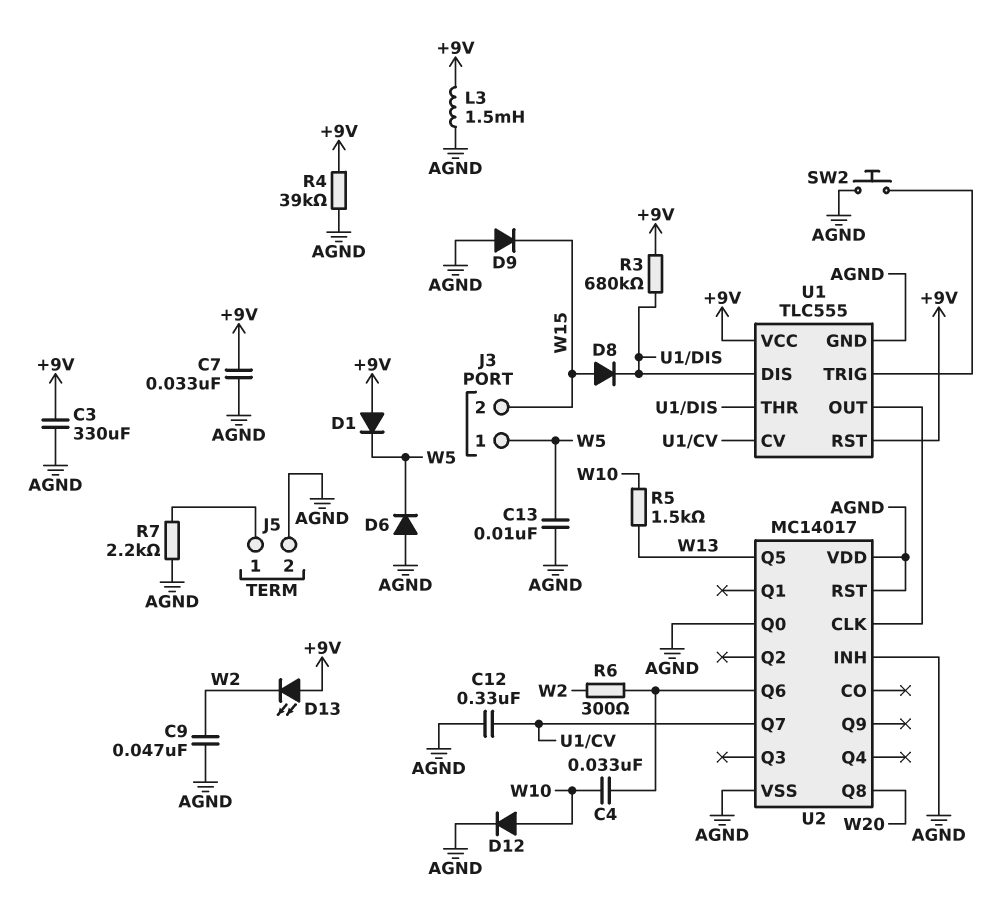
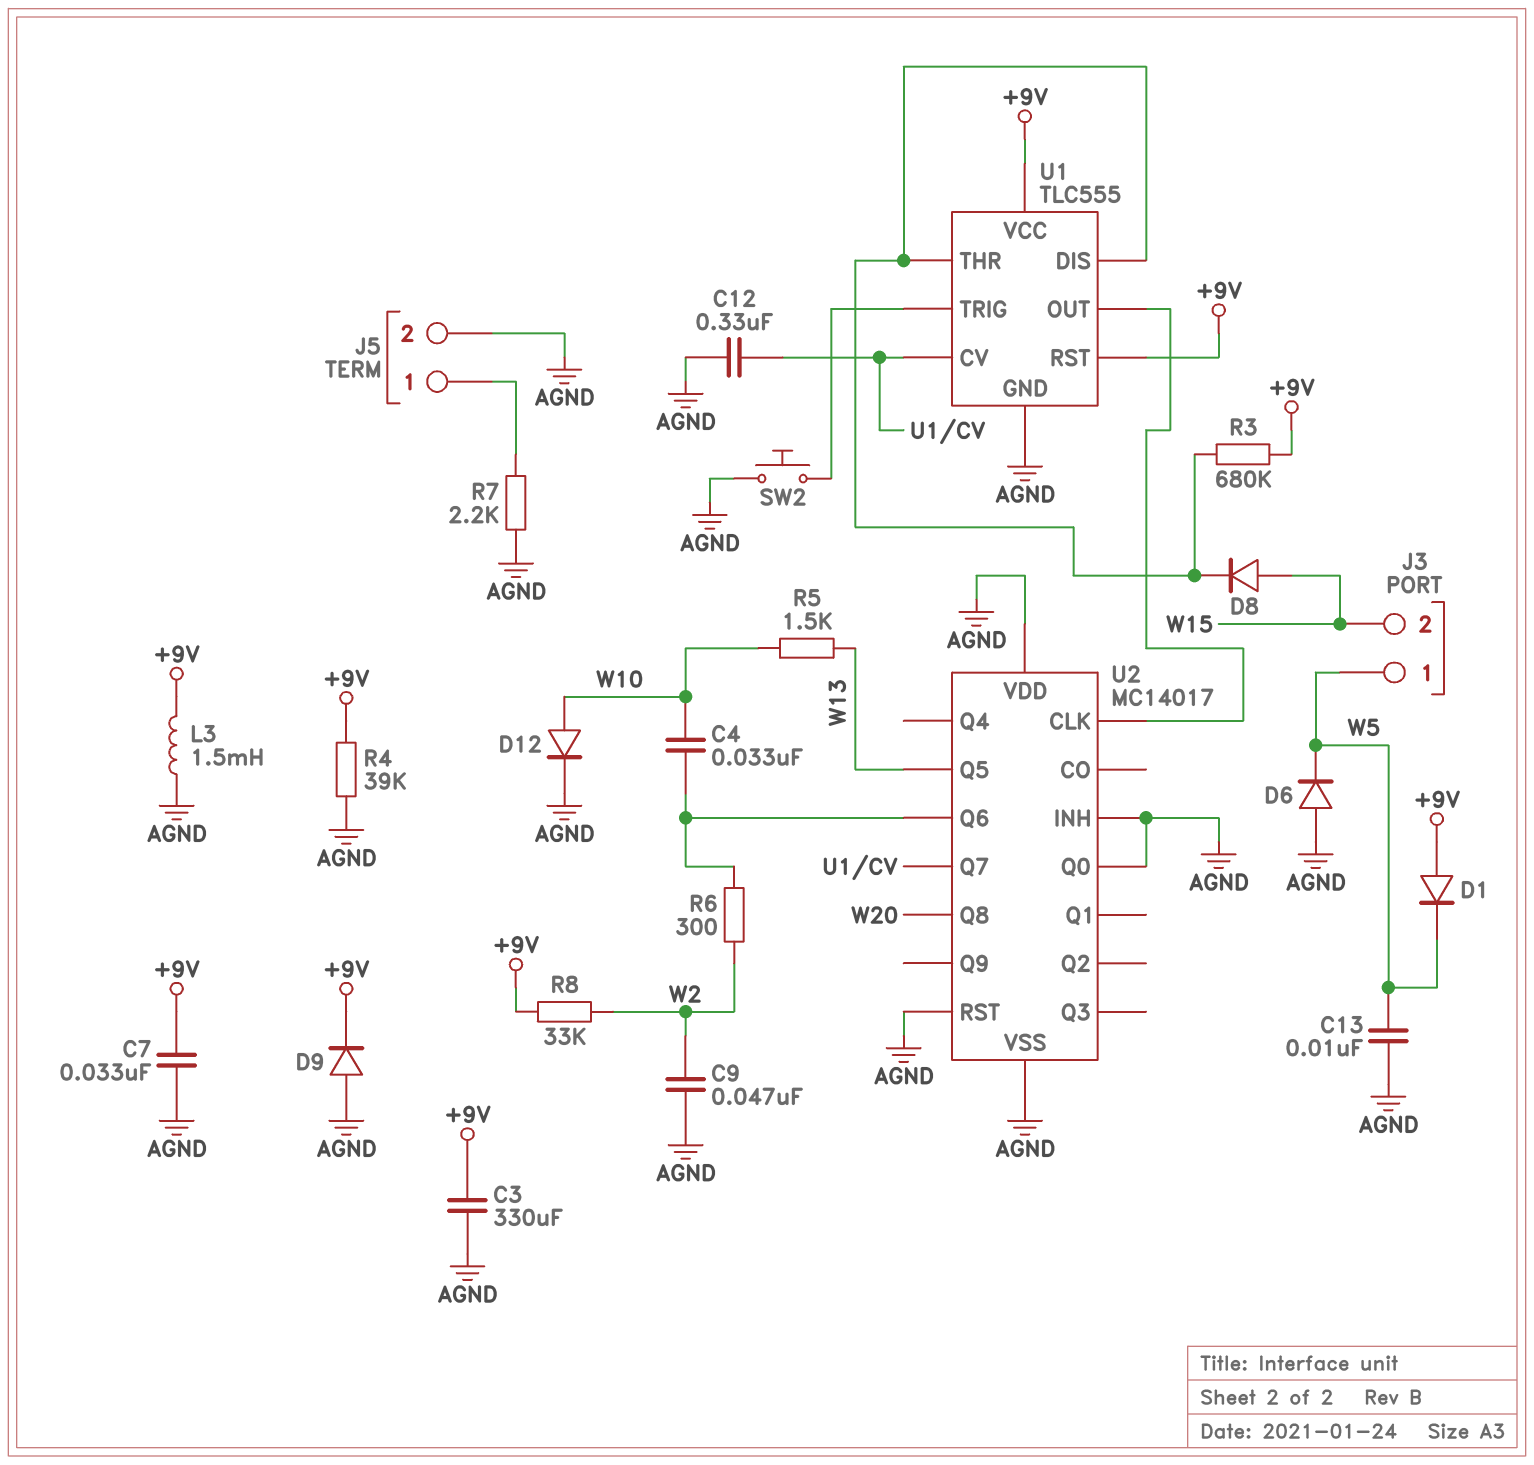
D9: diode (A AGND, K W15) -> diode (A AGND, K +9V)
D13: LED (A +9V, K W2) -> none
R8: none -> 33k (+9V, W2)

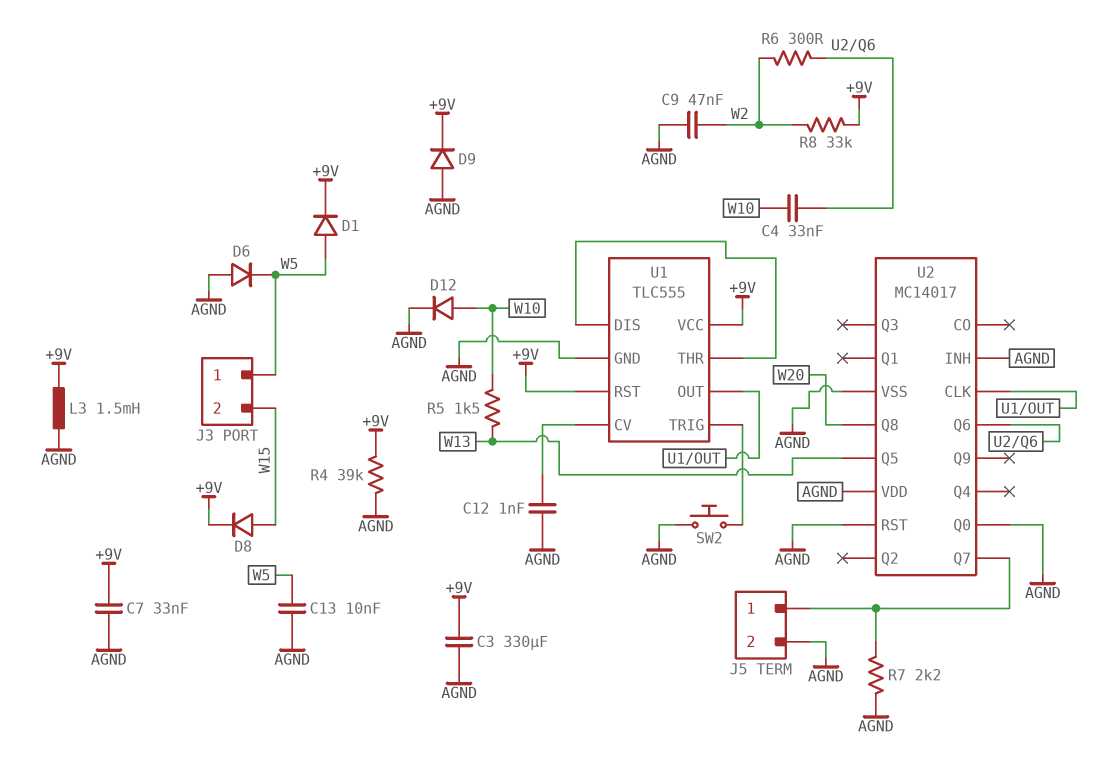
C12: 330nF (AGND, U1/CV) -> 1nF (AGND, U1/CV)
D1: diode (A +9V, K W5) -> diode (A W5, K +9V)
D8: diode (A W15, K U1/DIS) -> diode (A W15, K +9V)
R3: 680k (+9V, U1/DIS) -> none
U2 pin Q7: U1/CV -> J5/1

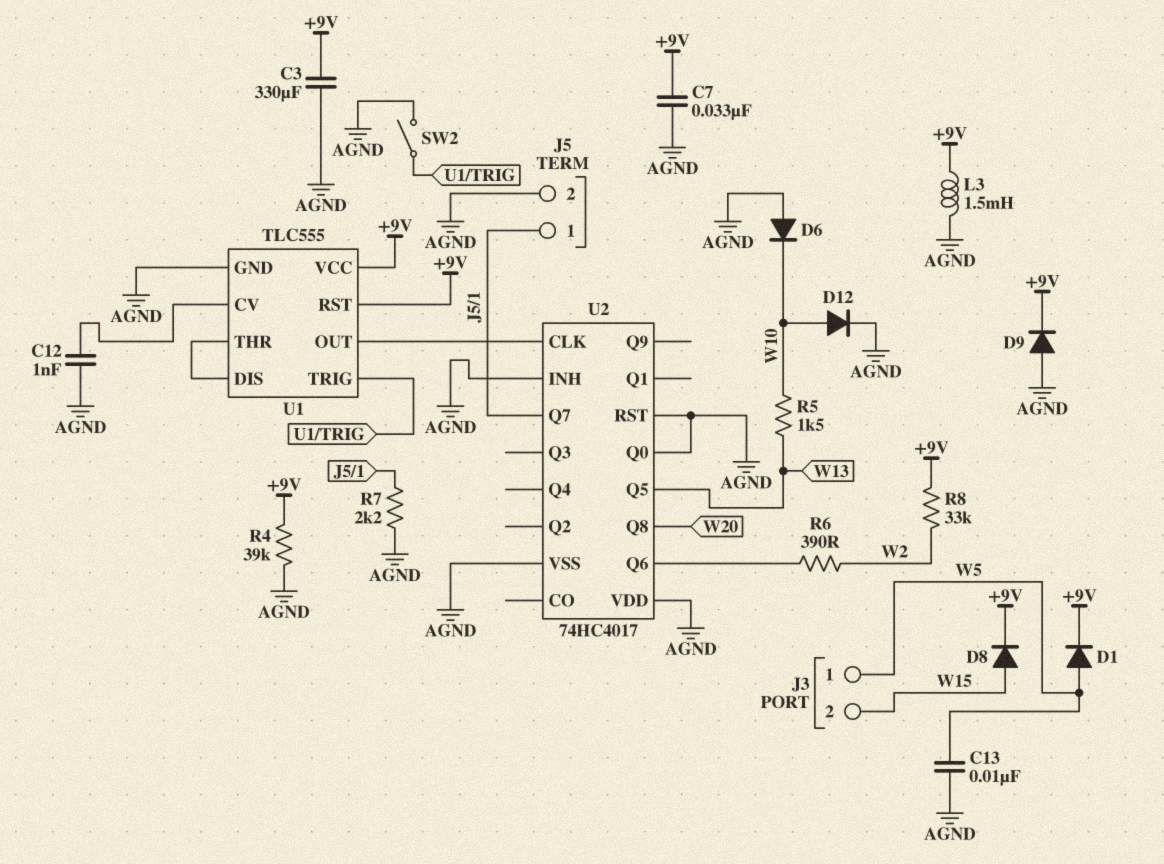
C4: 33nF (U2/Q6, W10) -> none
C9: 47nF (AGND, W2) -> none
D6: diode (A AGND, K W5) -> diode (A AGND, K W10)
R6: 300 (U2/Q6, W2) -> 390 (U2/Q6, W2)
SW2: button (AGND, U1/TRIG) -> switch (AGND, U1/TRIG)
U2: MC14017 -> 74HC4017

